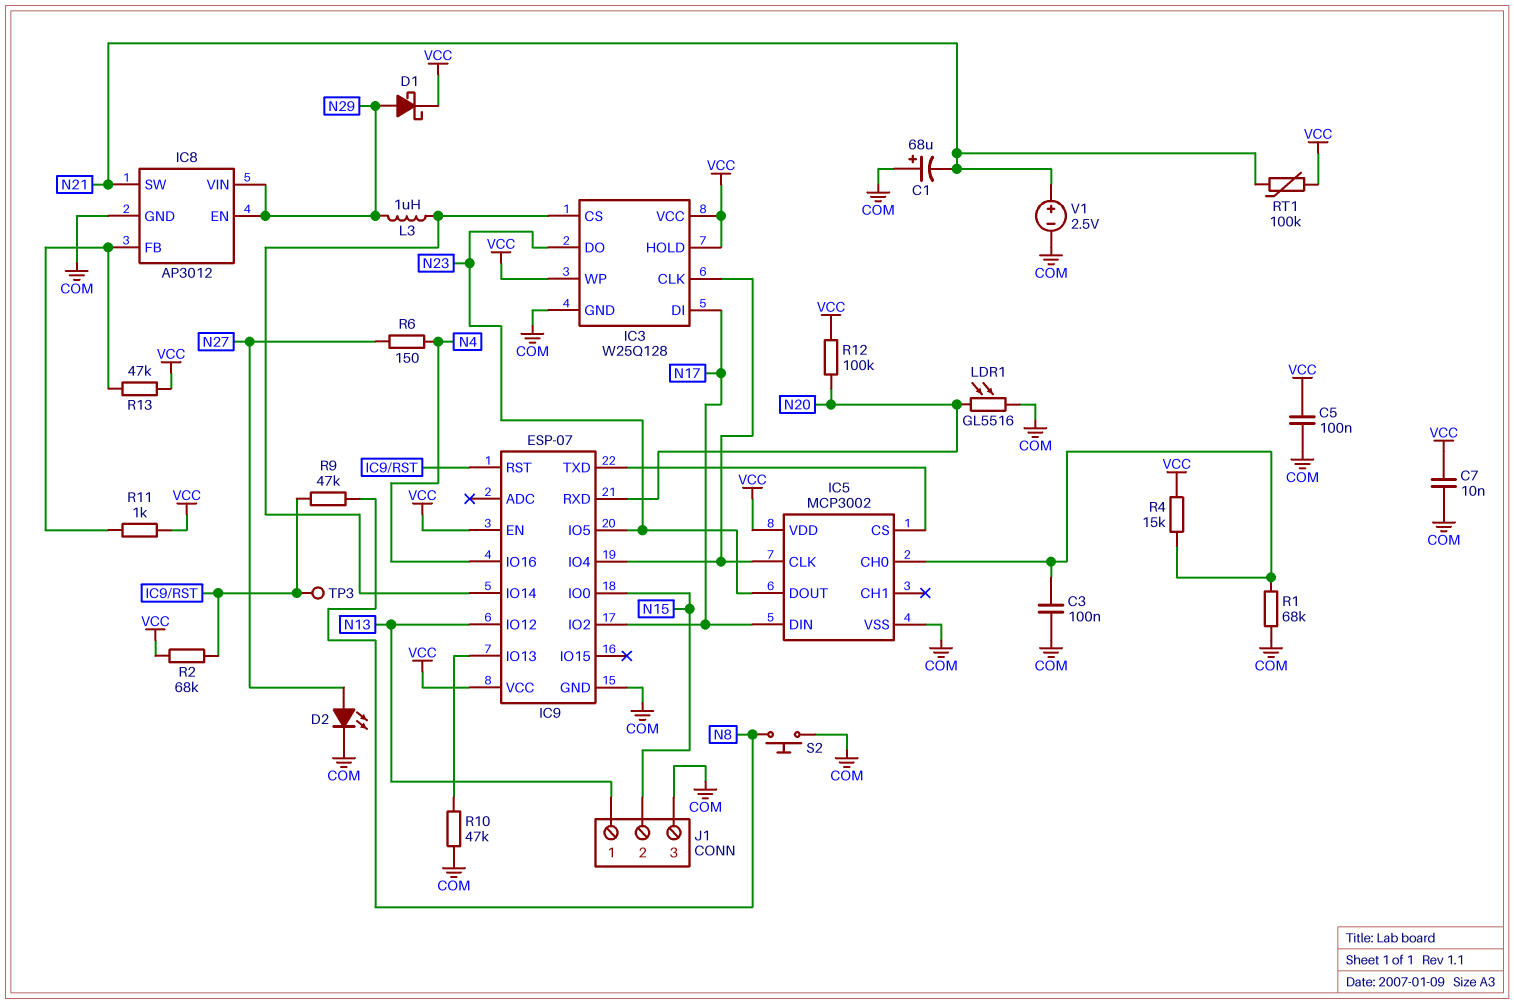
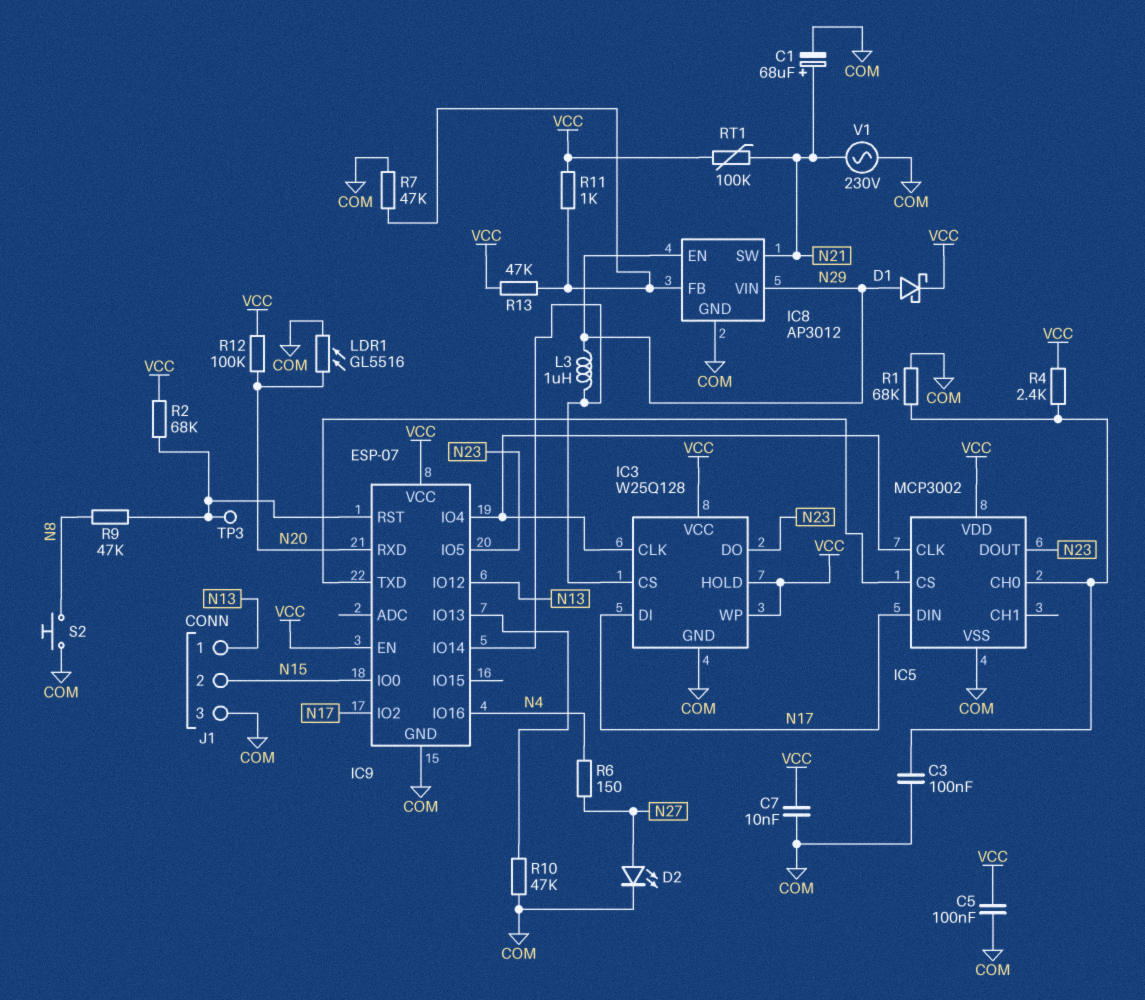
C1: 68uF (plus COM, minus N21) -> 68uF (plus N21, minus COM)
R4: 15k (IC5/CH0, VCC) -> 2.4k (IC5/CH0, VCC)
R7: none -> 47k (COM, IC8/FB)
V1: 2.5V (plus N21, minus COM) -> AC 230V (COM, N21)

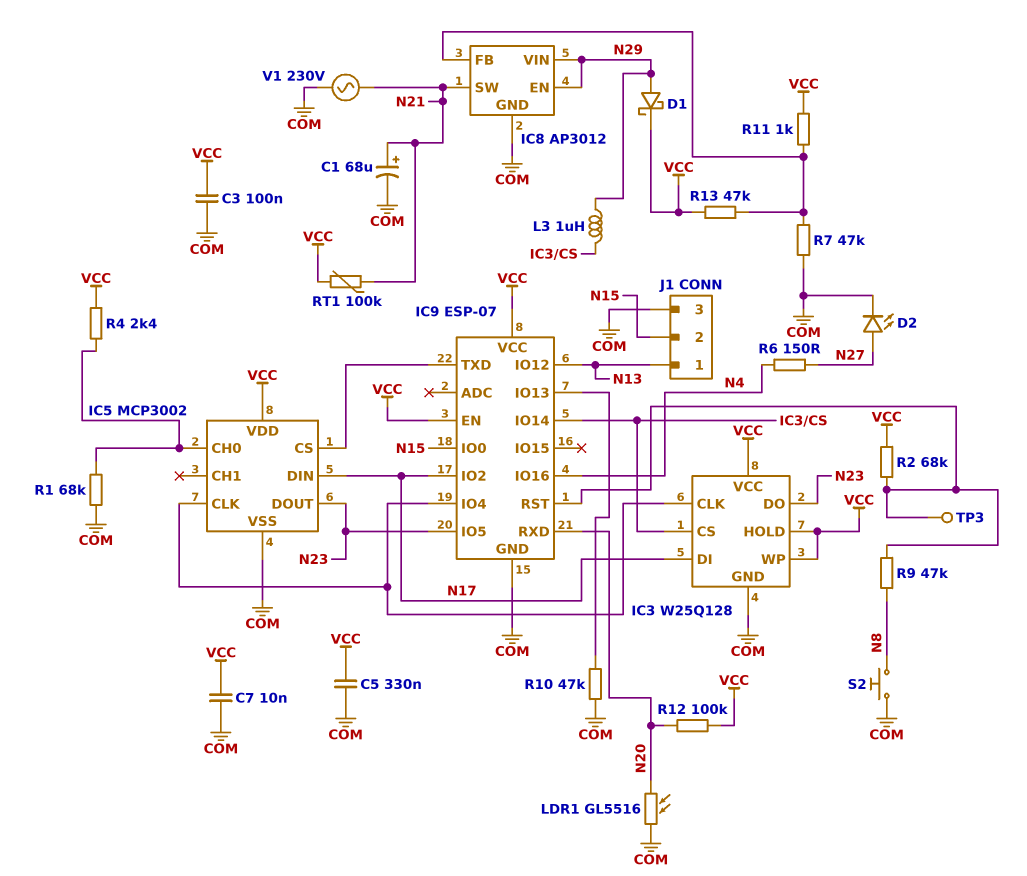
C3: 100nF (COM, IC5/CH0) -> 100nF (COM, VCC)
C5: 100nF (COM, VCC) -> 330nF (COM, VCC)

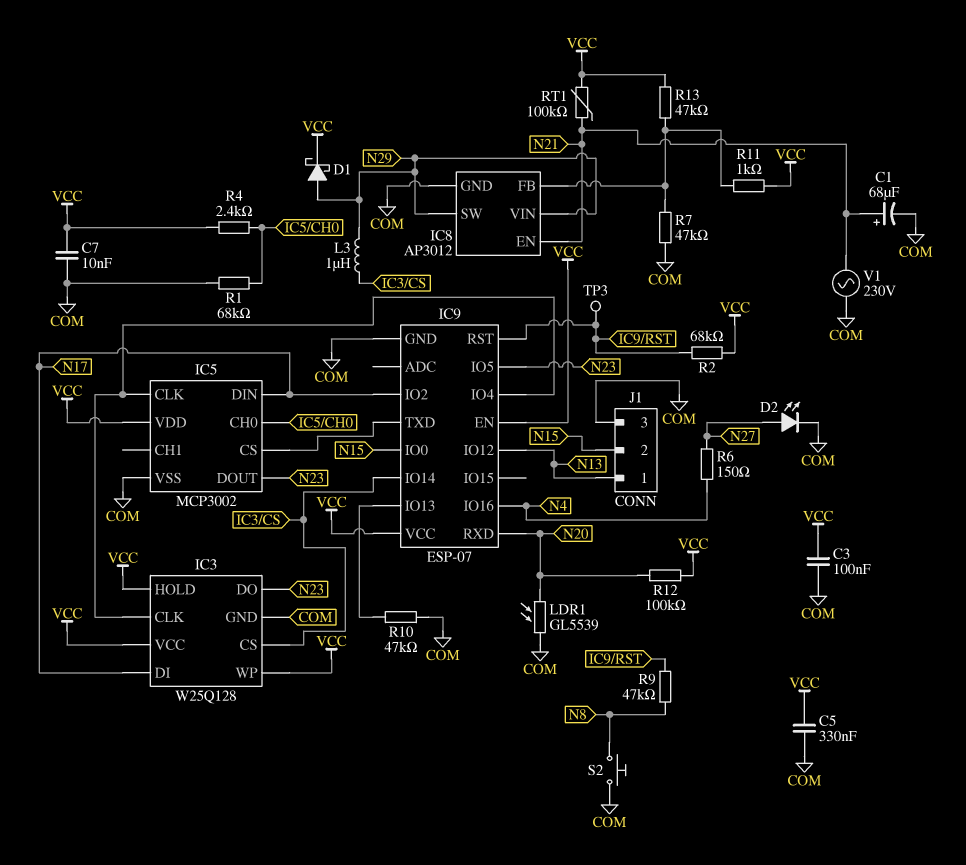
IC8 pin EN: N29 -> N21
IC8 pin SW: N21 -> N29
LDR1: GL5516 (COM, N20) -> GL5539 (COM, N20)

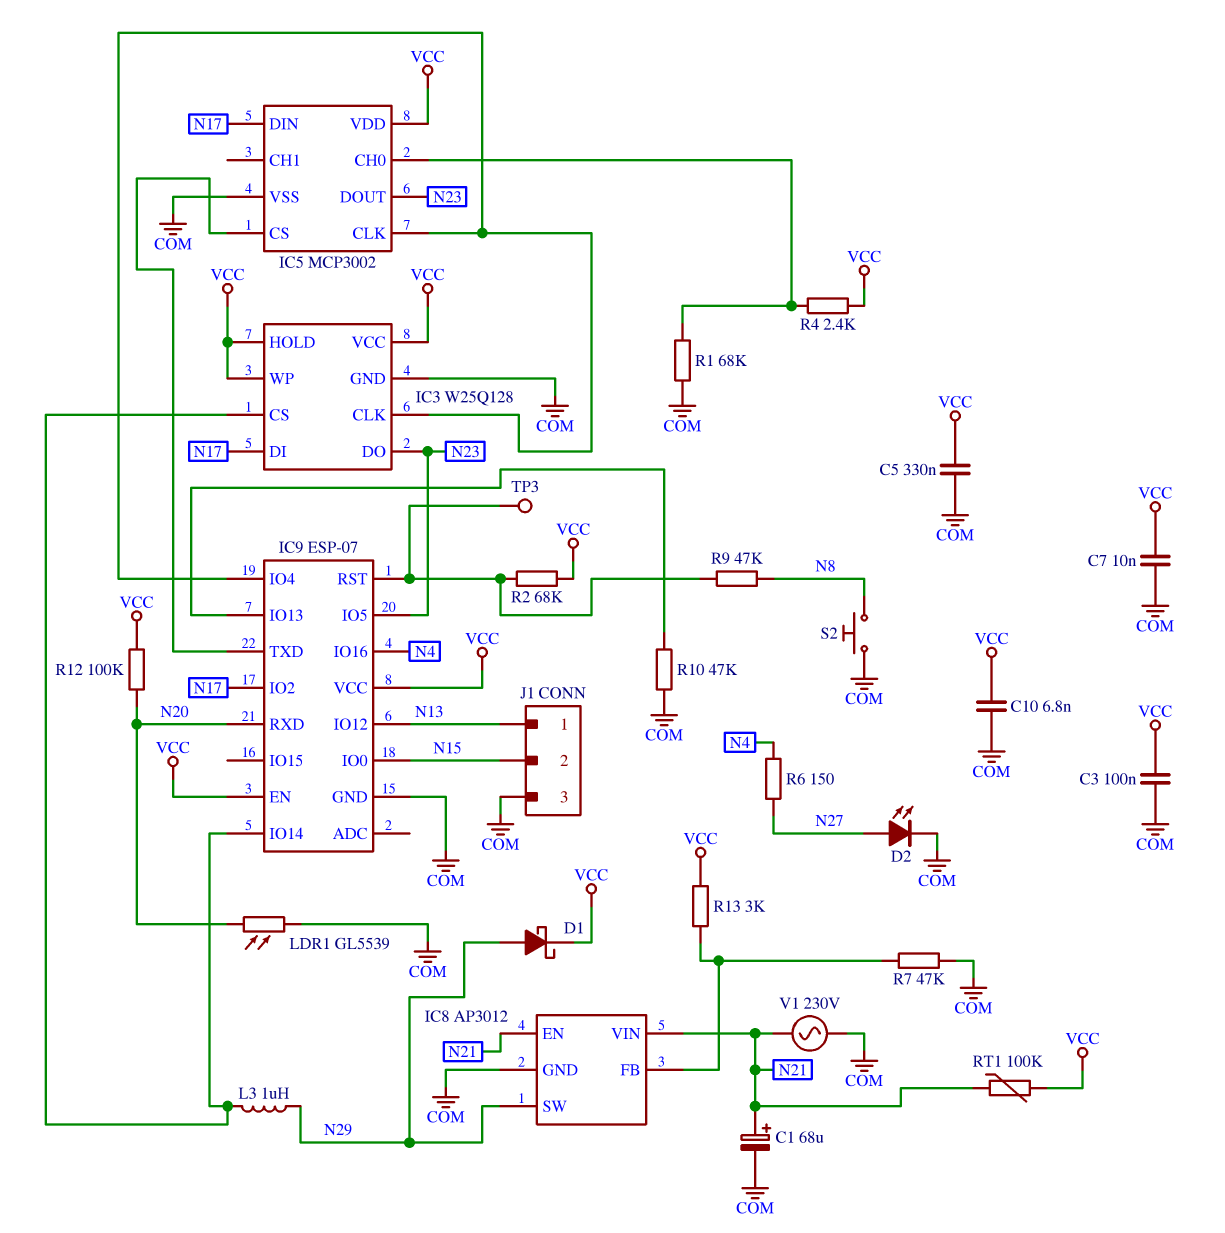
C10: none -> 6.8nF (COM, VCC)
IC8 pin VIN: N29 -> N21
R11: 1k (IC8/FB, VCC) -> none
R13: 47k (IC8/FB, VCC) -> 3k (IC8/FB, VCC)

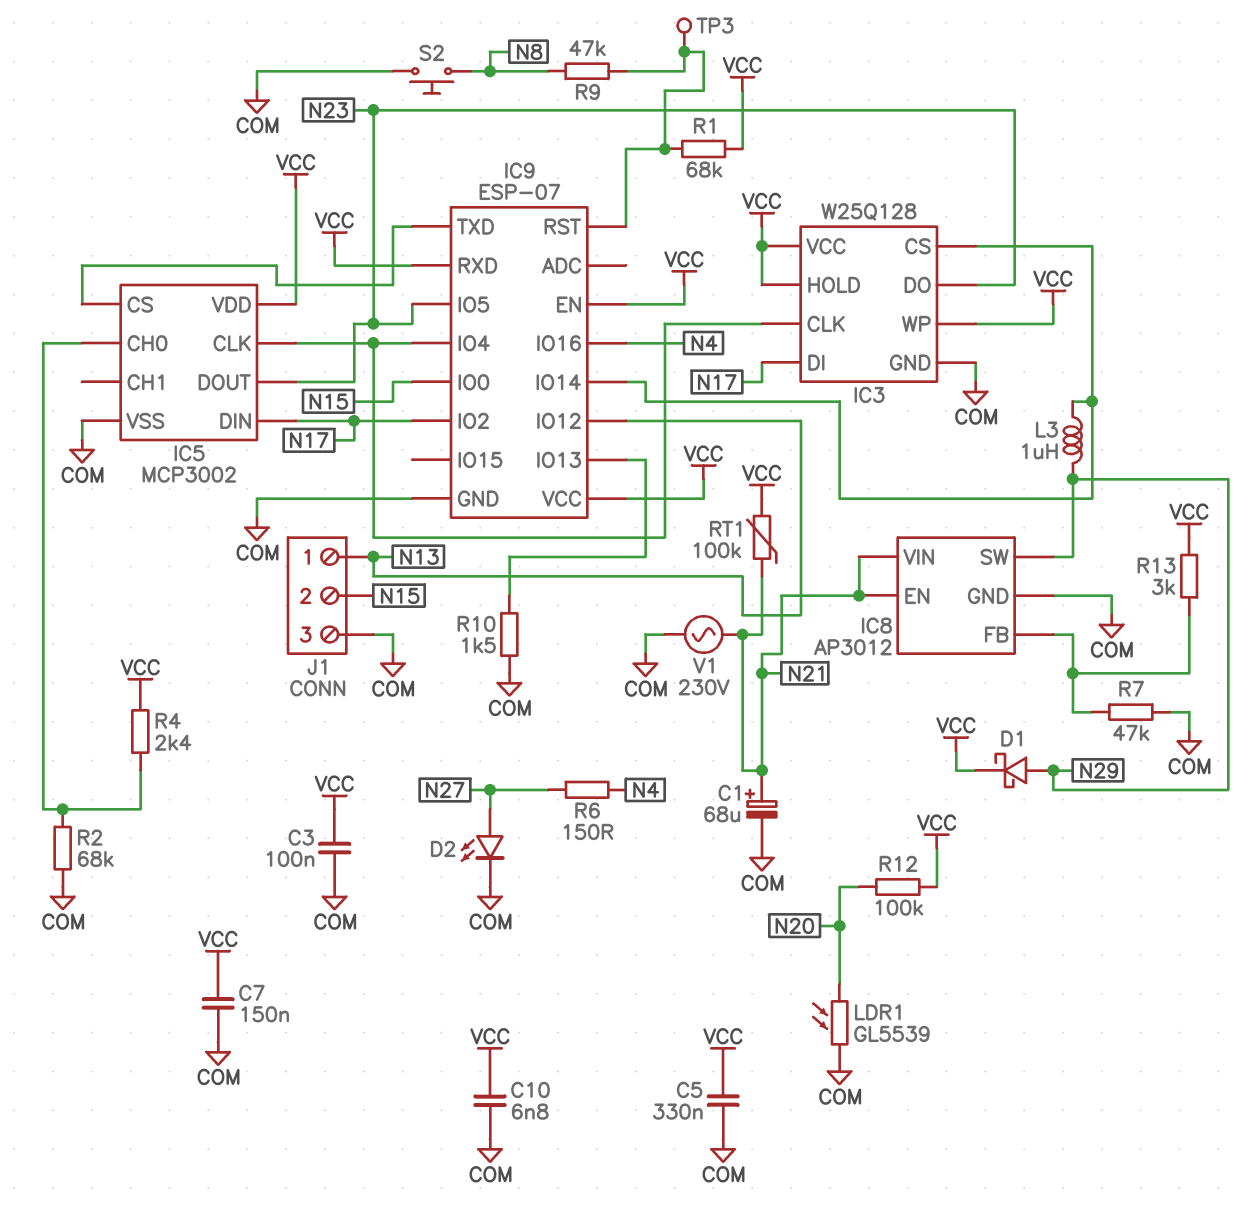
C7: 10nF (COM, VCC) -> 150nF (COM, VCC)
IC9 pin RXD: N20 -> VCC
R1: 68k (COM, IC5/CH0) -> 68k (IC9/RST, VCC)
R2: 68k (IC9/RST, VCC) -> 68k (COM, IC5/CH0)
R10: 47k (COM, IC9/IO13) -> 1.5k (COM, IC9/IO13)

